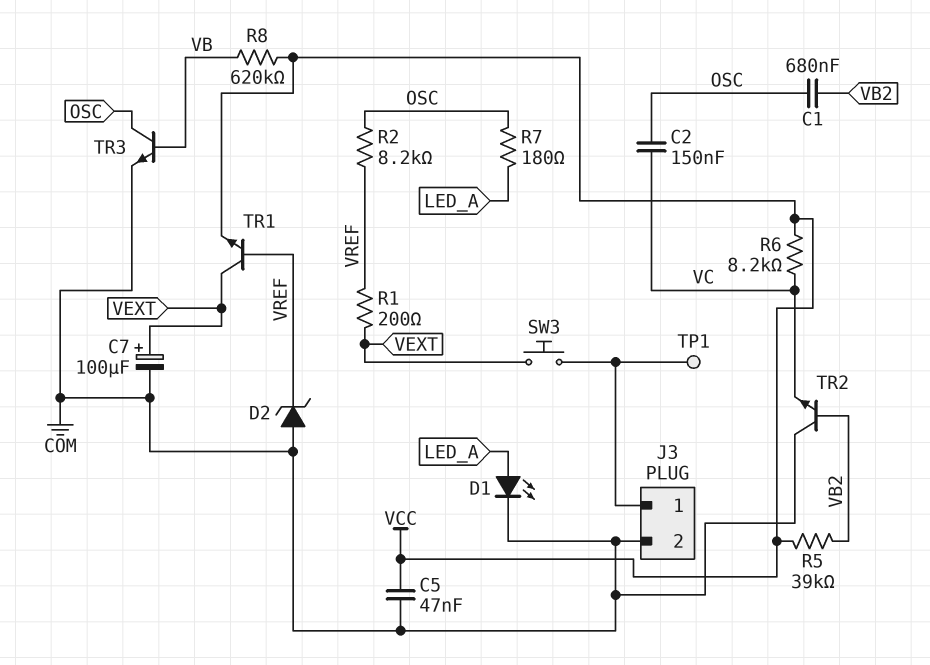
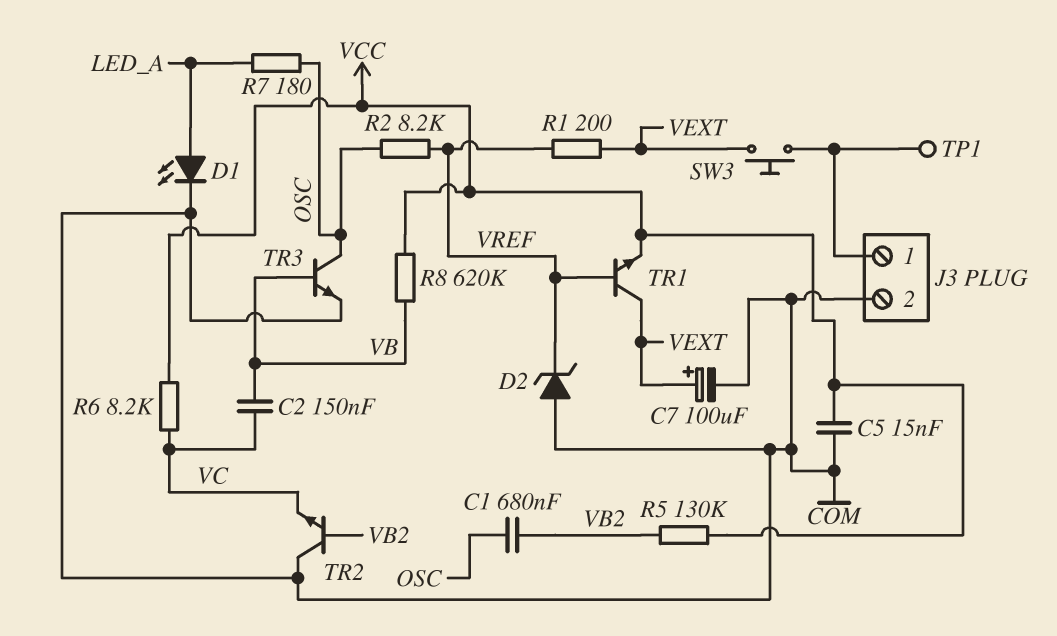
C2: 150nF (OSC, VC) -> 150nF (VB, VC)
C5: 47nF (COM, VCC) -> 15nF (COM, VCC)
R5: 39k (VB2, VCC) -> 130k (VB2, VCC)

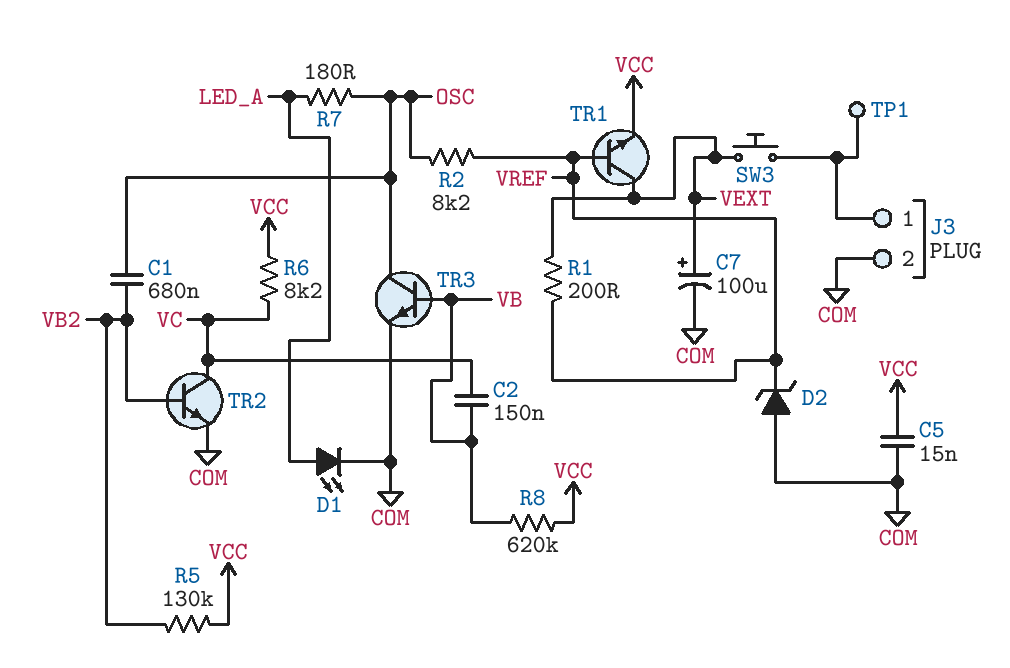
TR2: NPN (B VB2, C COM, E VC) -> NPN (B VB2, C VC, E COM)

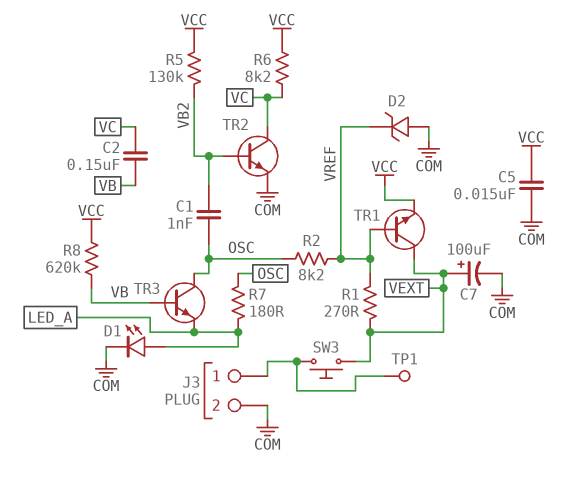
C1: 680nF (OSC, VB2) -> 1nF (OSC, VB2)
R1: 200 (VEXT, VREF) -> 270 (VEXT, VREF)
TR3: NPN (B VB, C OSC, E COM) -> NPN (B VB, C OSC, E LED_A)

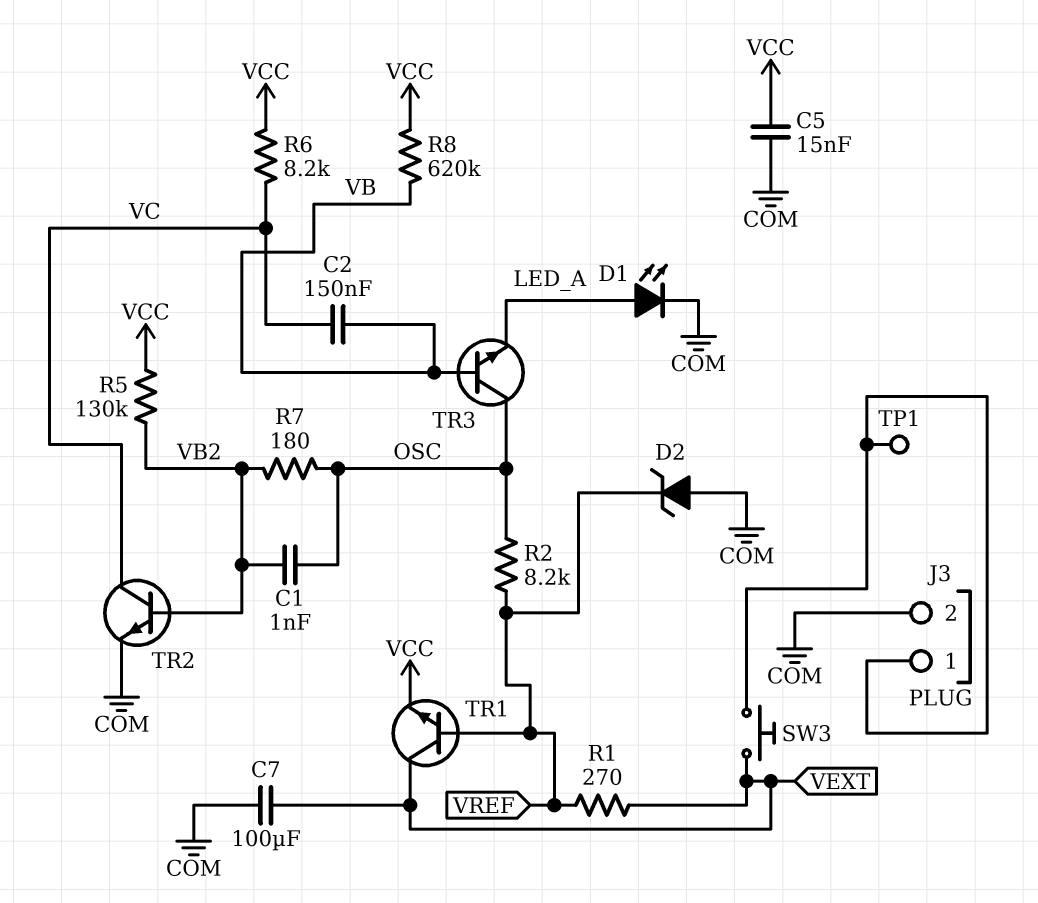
C7: 100uF (plus VEXT, minus COM) -> 100uF (COM, VEXT)
R7: 180 (LED_A, OSC) -> 180 (OSC, VB2)

